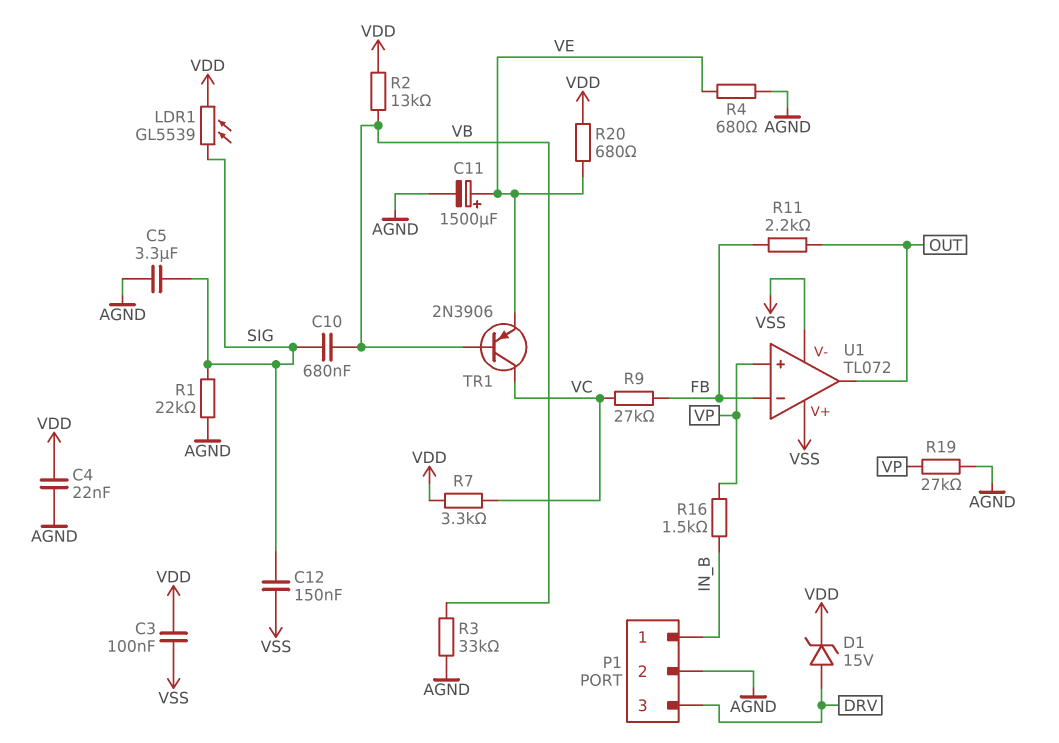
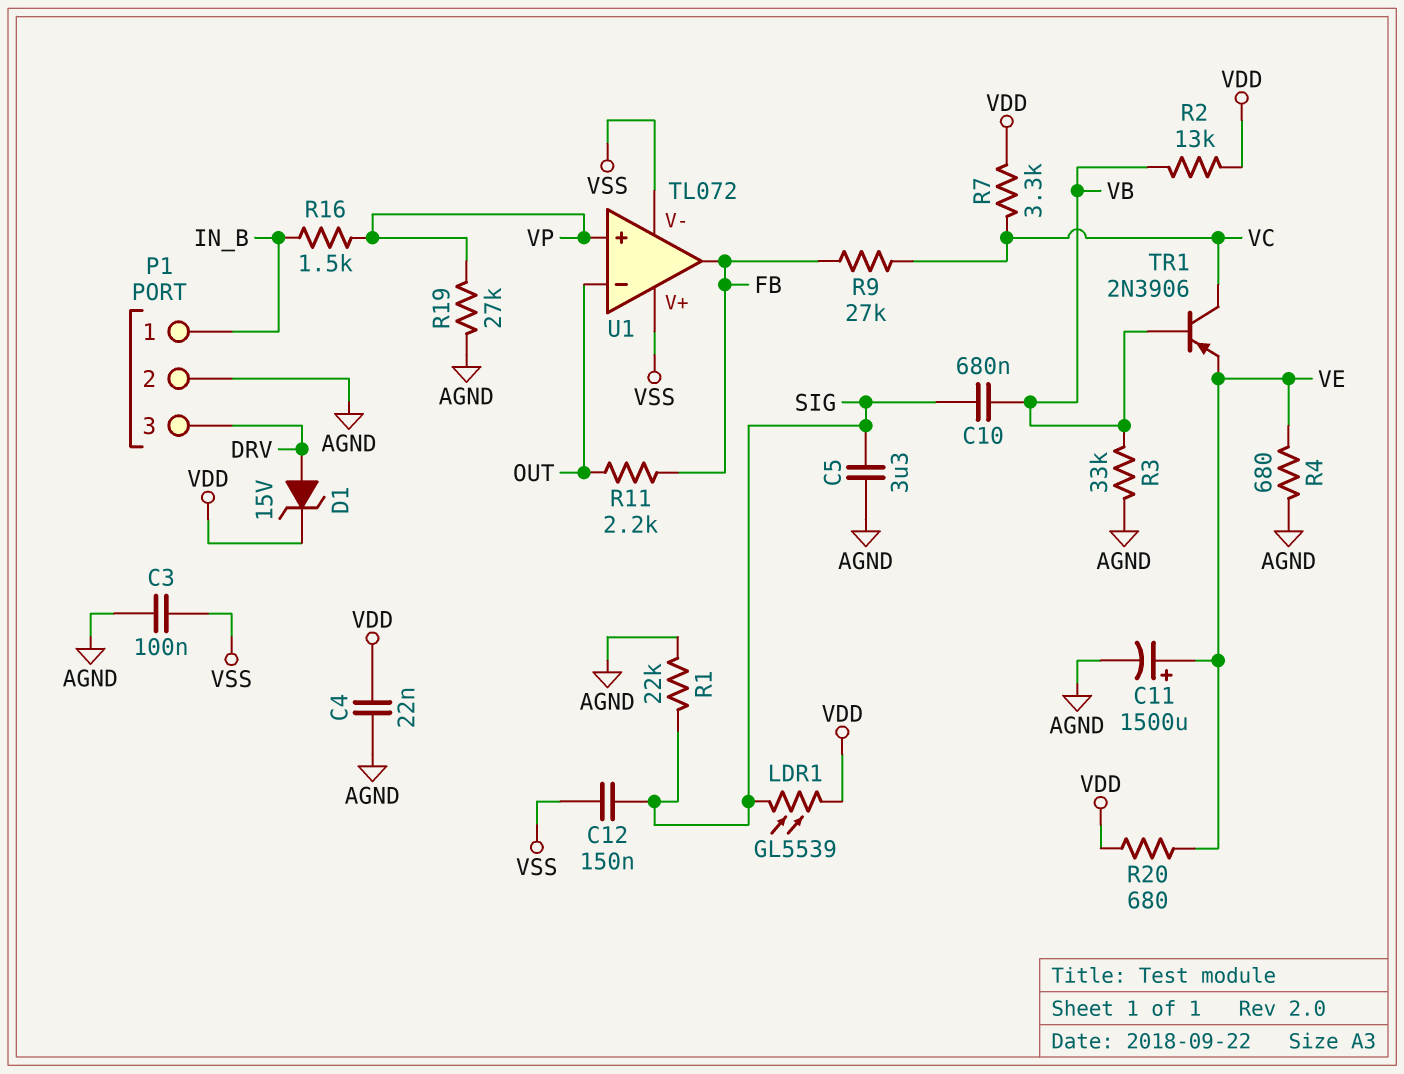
C3: 100nF (VDD, VSS) -> 100nF (AGND, VSS)
U1 pin in-: FB -> OUT
U1 pin out: OUT -> FB

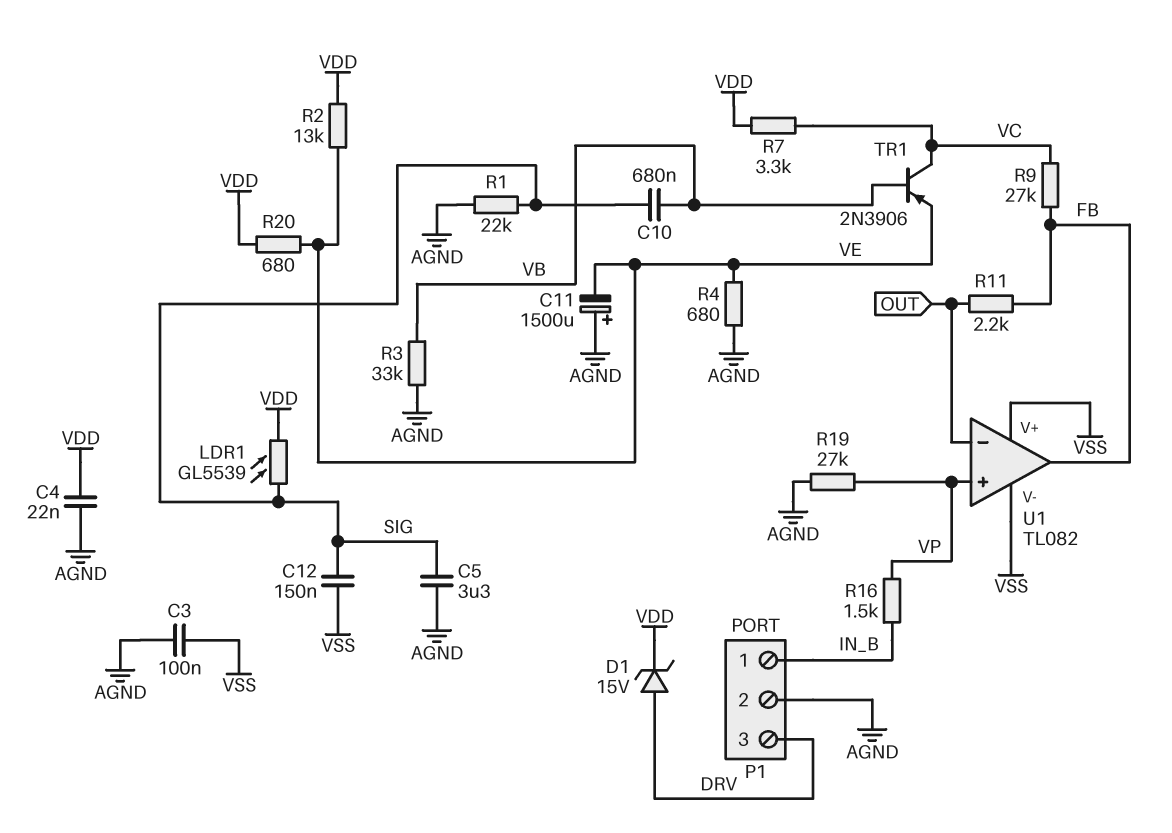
C11: 1500uF (plus VE, minus AGND) -> 1500uF (plus AGND, minus VE)
R2: 13k (VB, VDD) -> 13k (VDD, VE)
U1: TL072 -> TL082

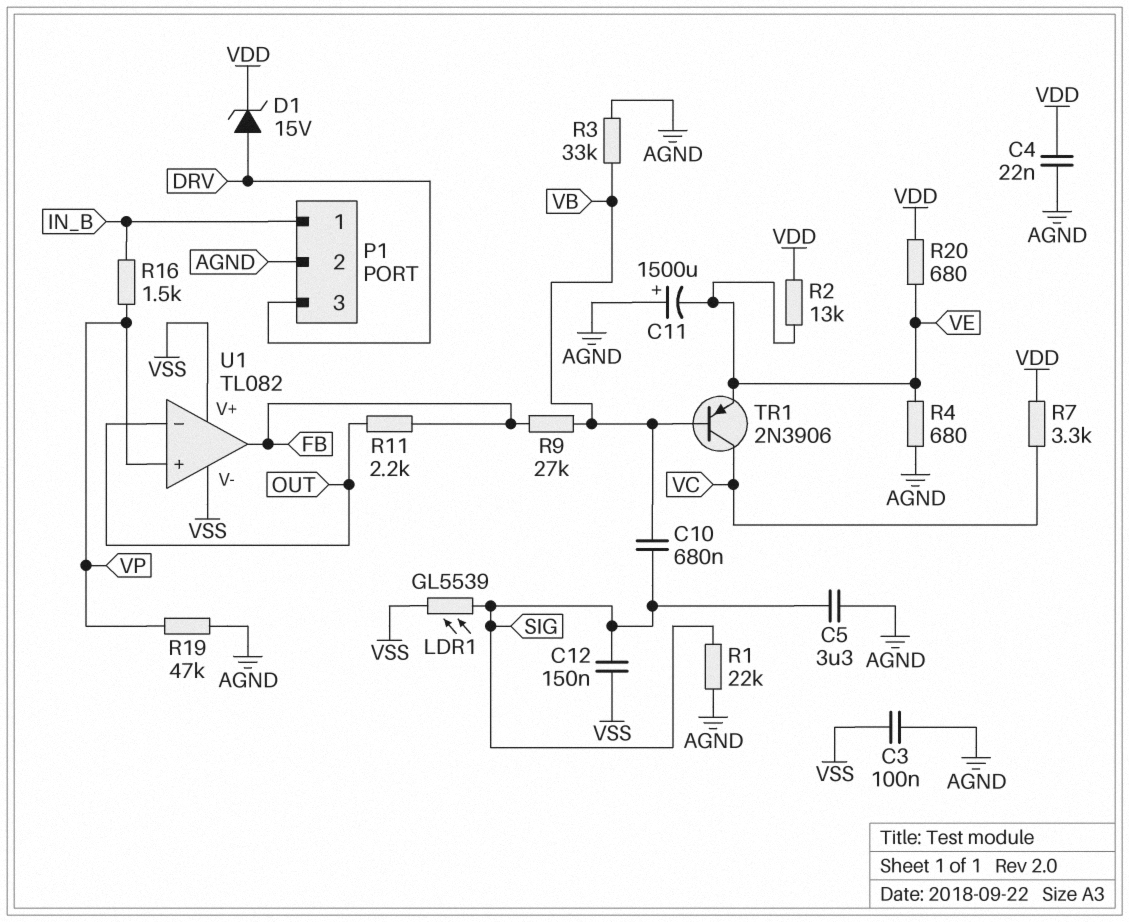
LDR1: GL5539 (SIG, VDD) -> GL5539 (SIG, VSS)
R9: 27k (FB, VC) -> 27k (FB, VB)
R19: 27k (AGND, VP) -> 47k (AGND, VP)

